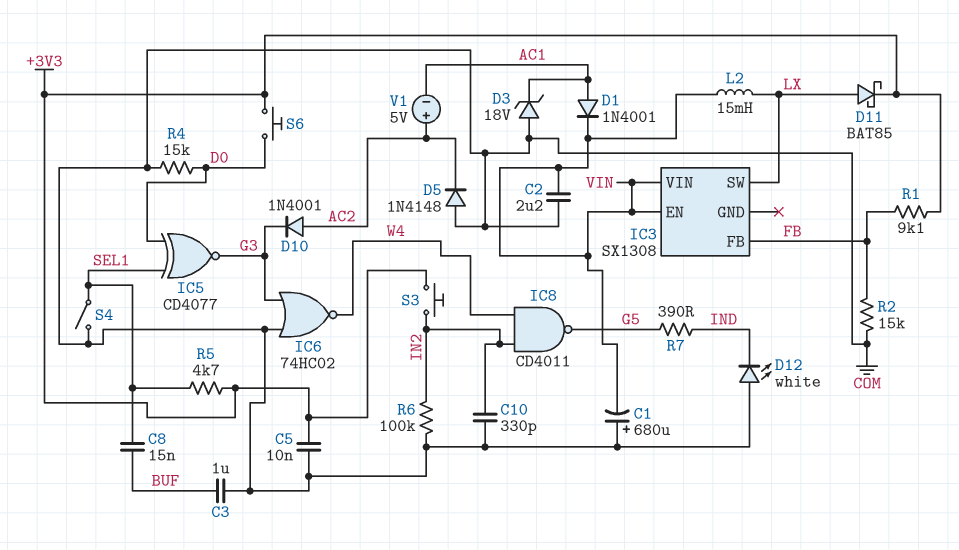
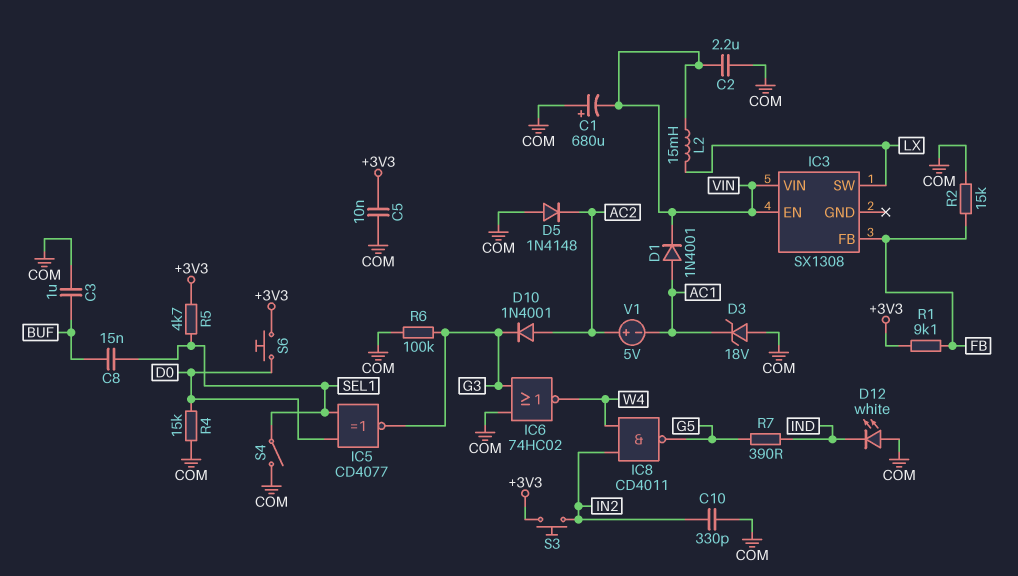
D11: schottky BAT85 (A LX, K +3V3) -> none
R6: 100k (COM, IN2) -> 100k (COM, G3)

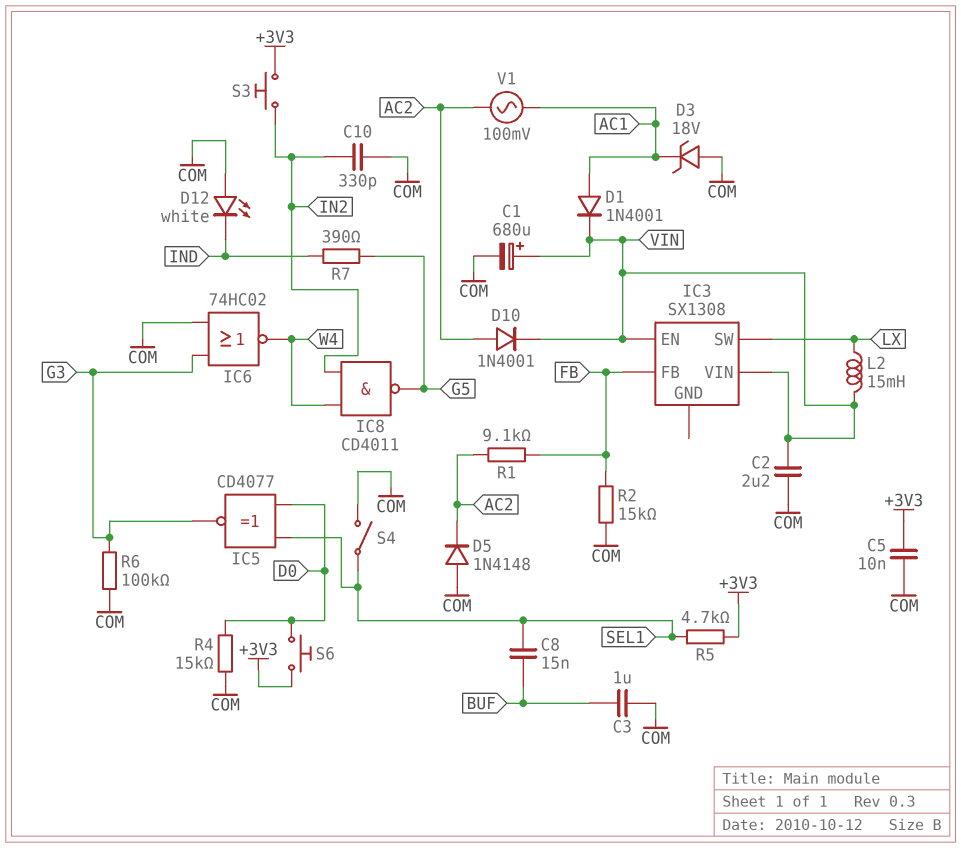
C1: 680uF (plus COM, minus VIN) -> 680uF (plus VIN, minus COM)
D10: diode 1N4001 (A AC2, K G3) -> diode 1N4001 (A AC2, K VIN)
R1: 9.1k (+3V3, FB) -> 9.1k (AC2, FB)
V1: 5V (plus AC2, minus AC1) -> AC 100mV (AC1, AC2)

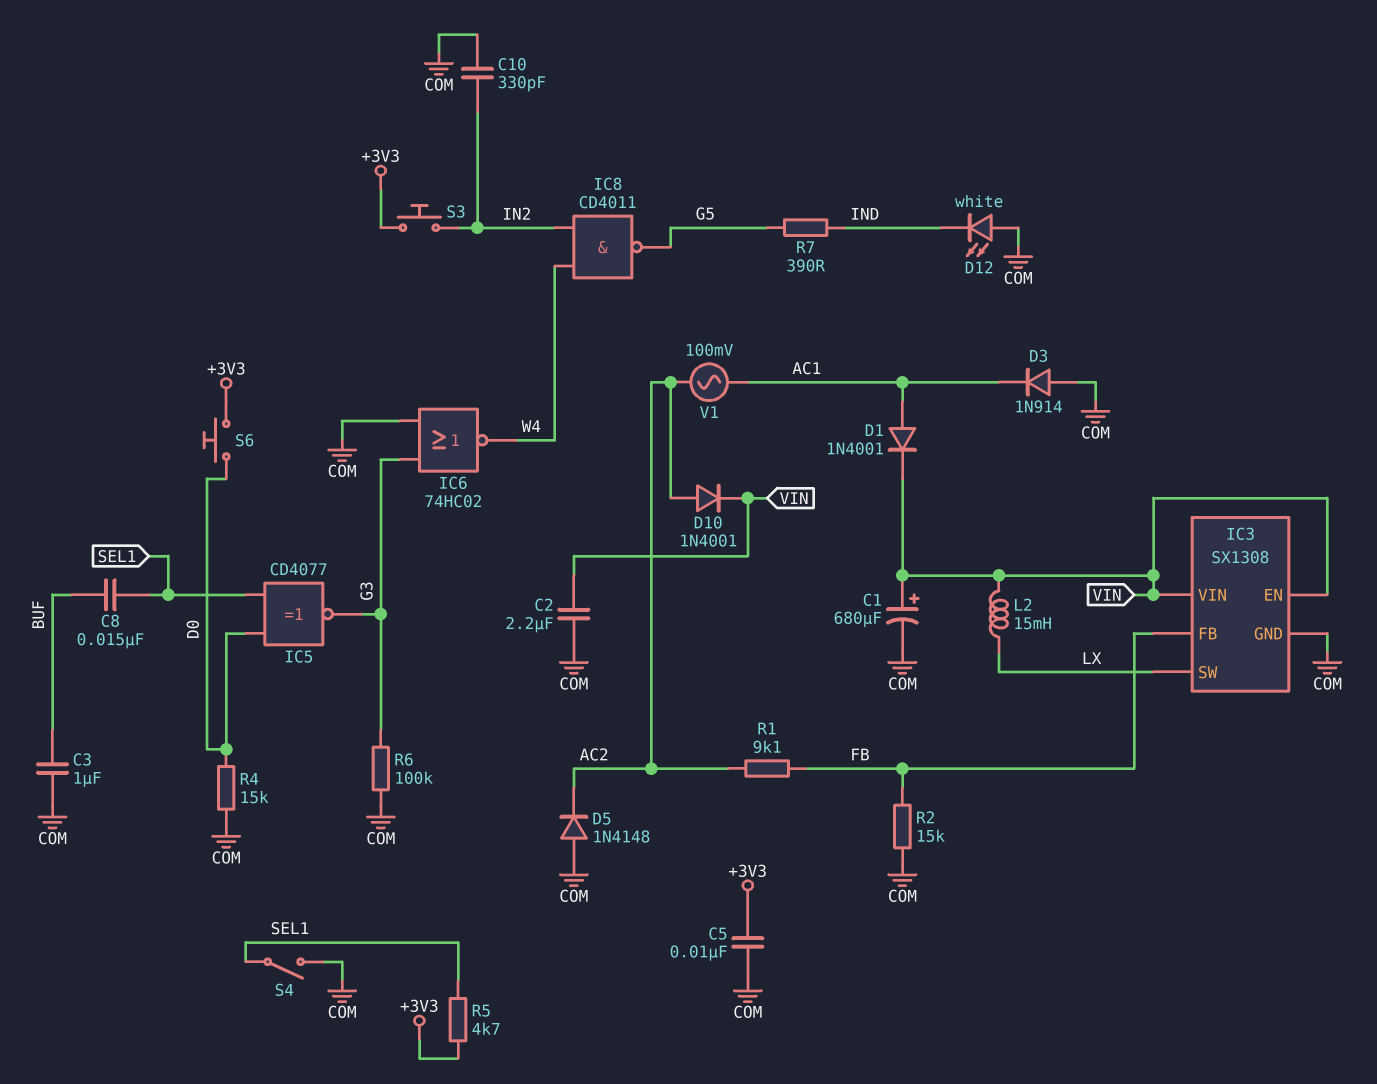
D3: zener 18V (A COM, K AC1) -> diode 1N914 (A COM, K AC1)
IC3 pin GND: none -> COM

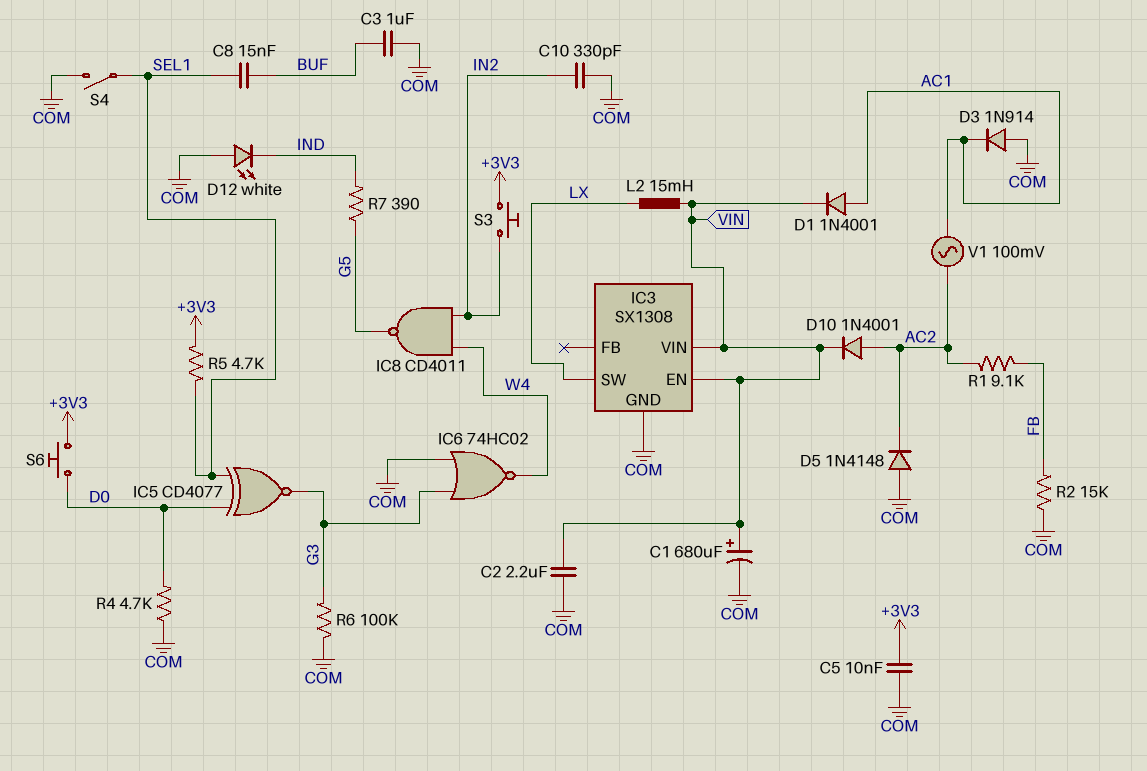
IC3 pin FB: FB -> none
R4: 15k (COM, D0) -> 4.7k (COM, D0)

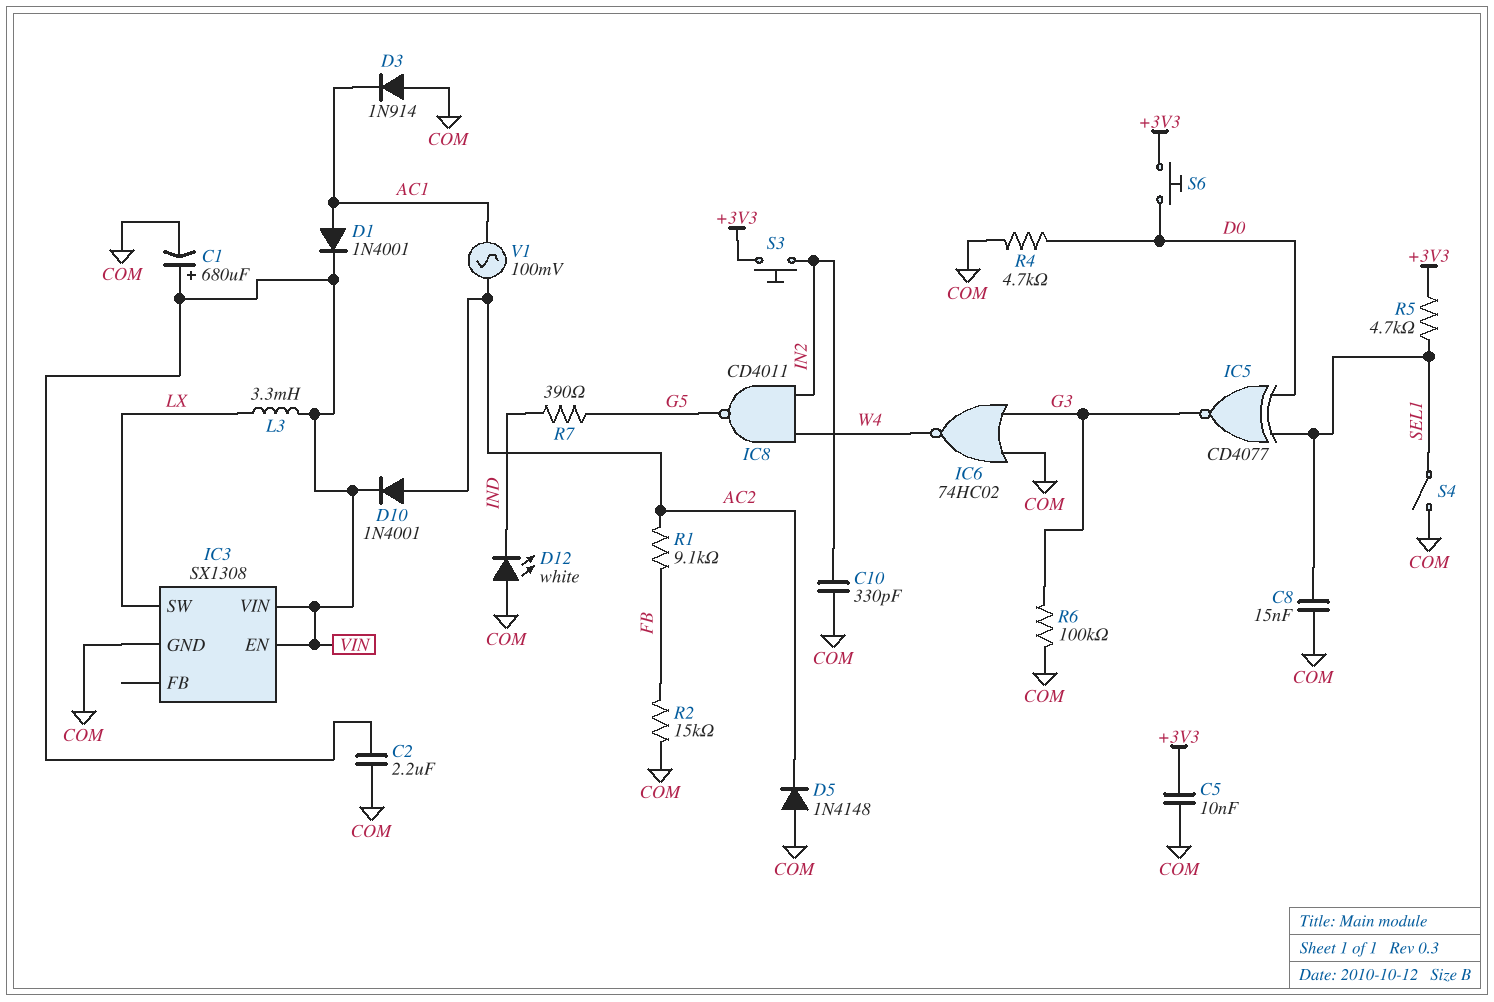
C3: 1uF (BUF, COM) -> none
C8: 15nF (BUF, SEL1) -> 15nF (COM, SEL1)
L2: 15mH (LX, VIN) -> none
L3: none -> 3.3mH (LX, VIN)

